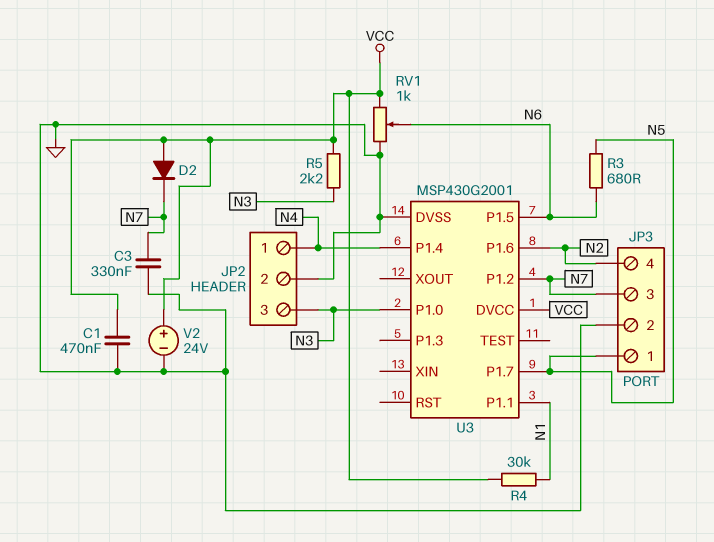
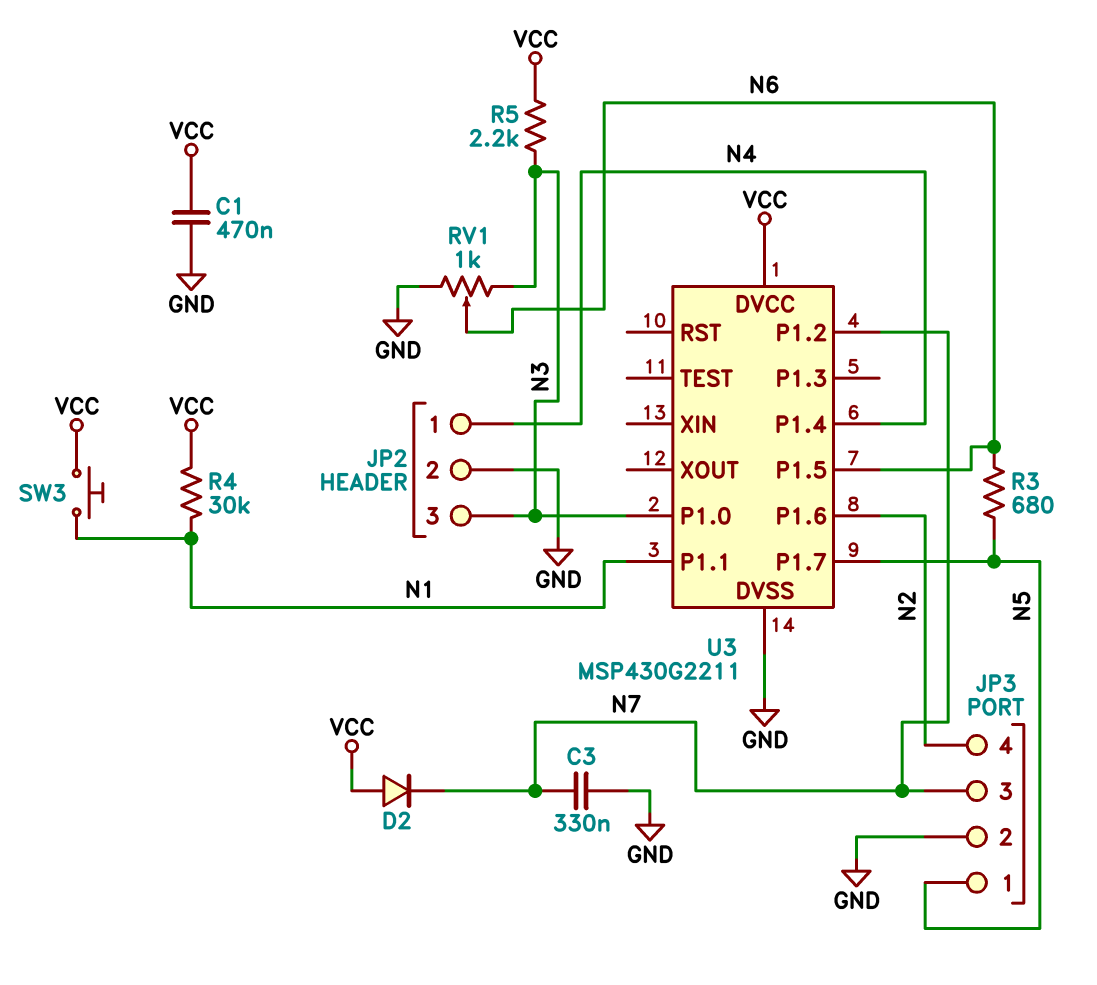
RV1: 1k (GND, VCC, wiper N6) -> 1k (GND, N3, wiper N6)
SW3: none -> button (N1, VCC)
U3: MSP430G2001 -> MSP430G2211
V2: 24V (plus VCC, minus GND) -> none

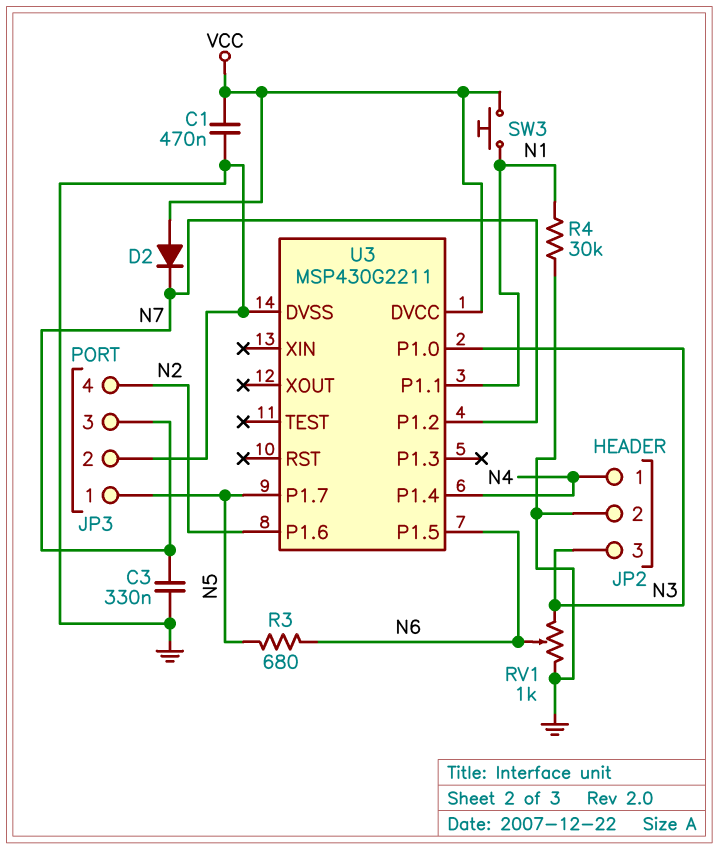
R4: 30k (N1, VCC) -> 30k (GND, N1)
R5: 2.2k (N3, VCC) -> none

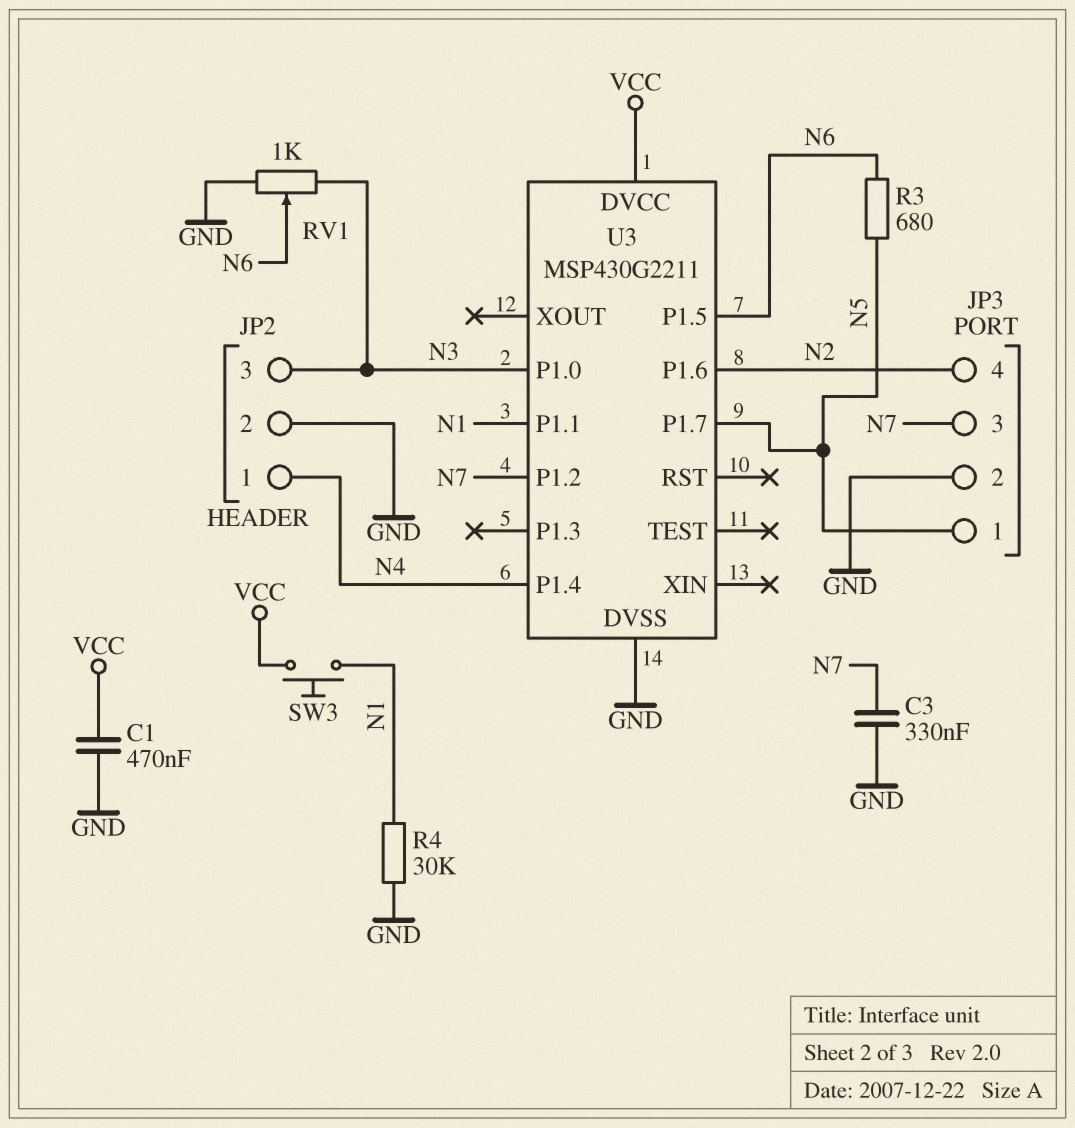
D2: diode (A VCC, K N7) -> none

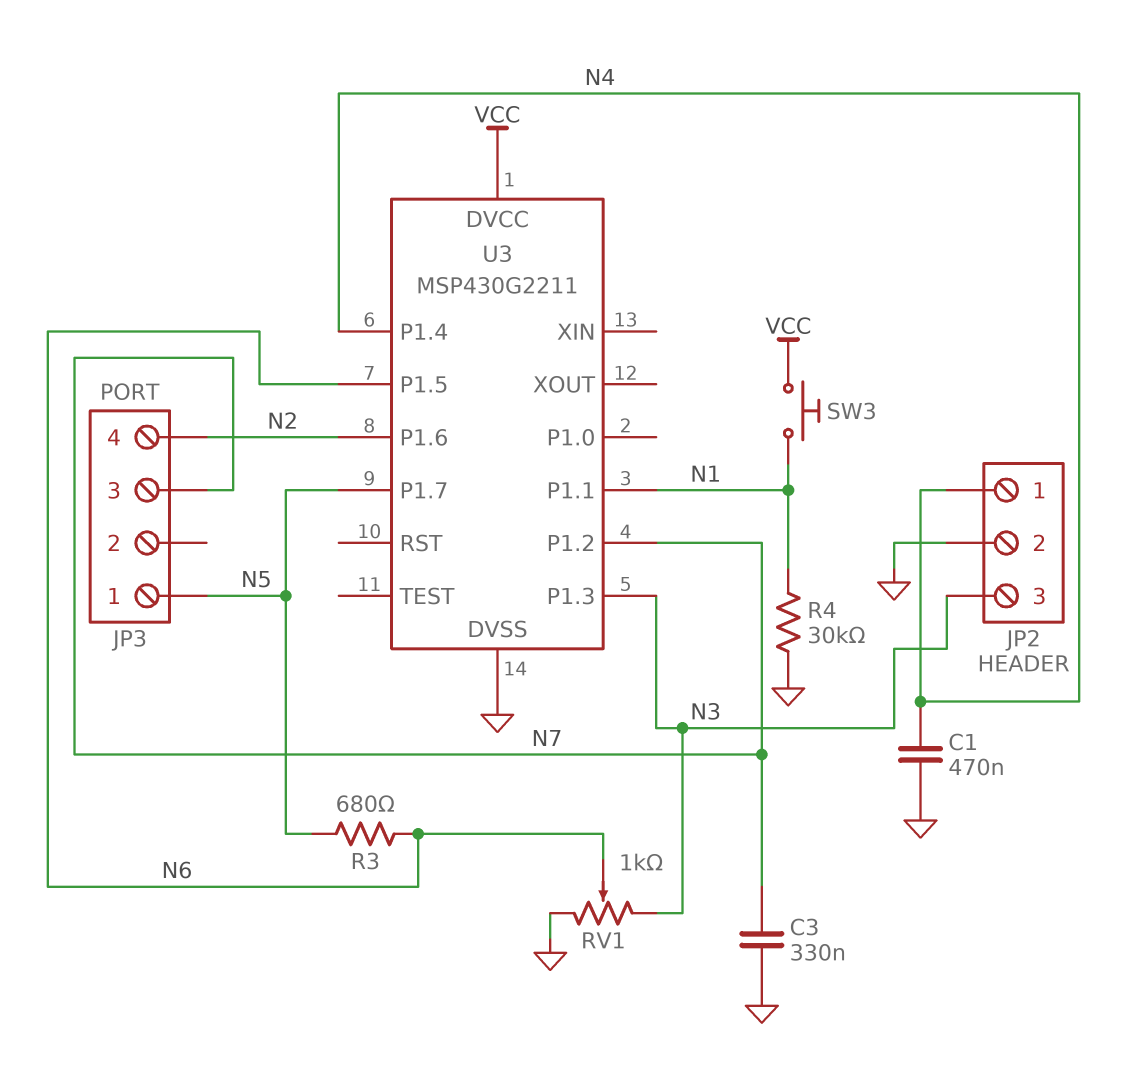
C1: 470nF (GND, VCC) -> 470nF (GND, N4)
JP3 pin 2: GND -> none
U3 pin P1.0: N3 -> none
U3 pin P1.3: none -> N3

